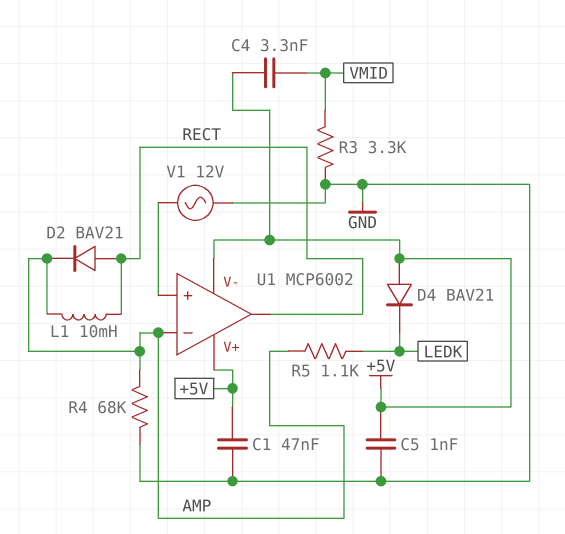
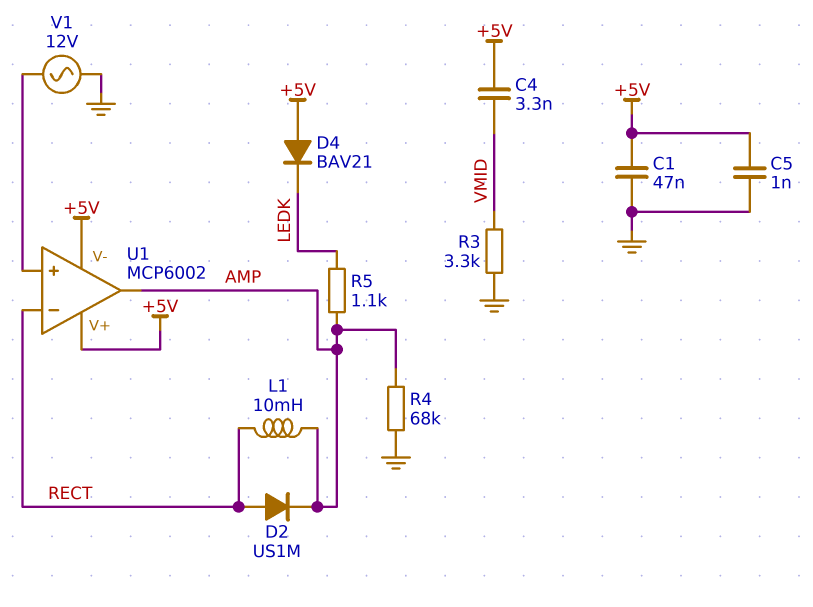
D2: diode BAV21 (A RECT, K AMP) -> diode US1M (A RECT, K AMP)
U1 pin in-: AMP -> RECT
U1 pin out: RECT -> AMP

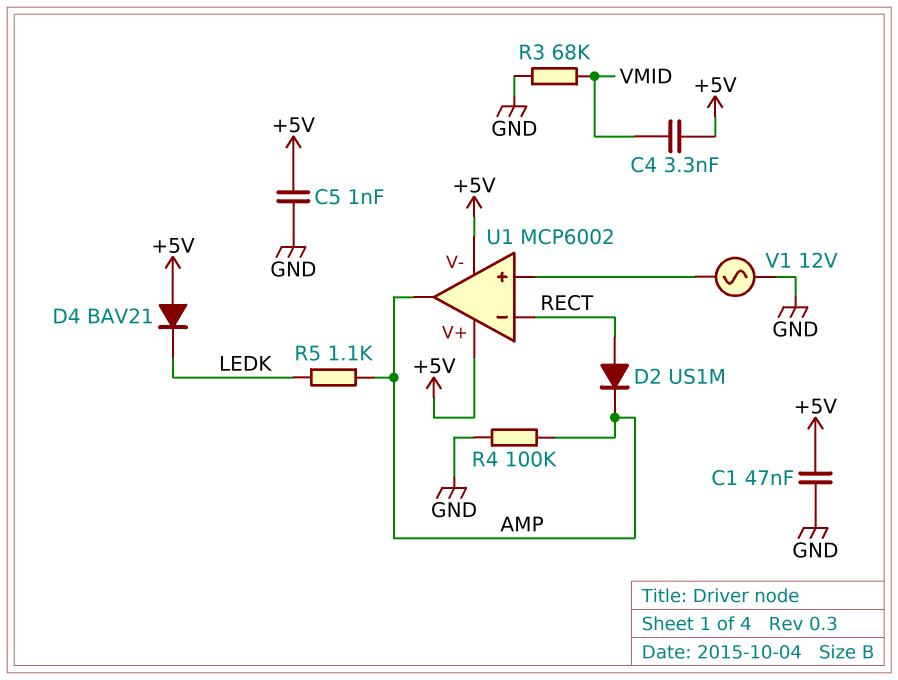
L1: 10mH (AMP, RECT) -> none
R3: 3.3k (GND, VMID) -> 68k (GND, VMID)
R4: 68k (AMP, GND) -> 100k (AMP, GND)

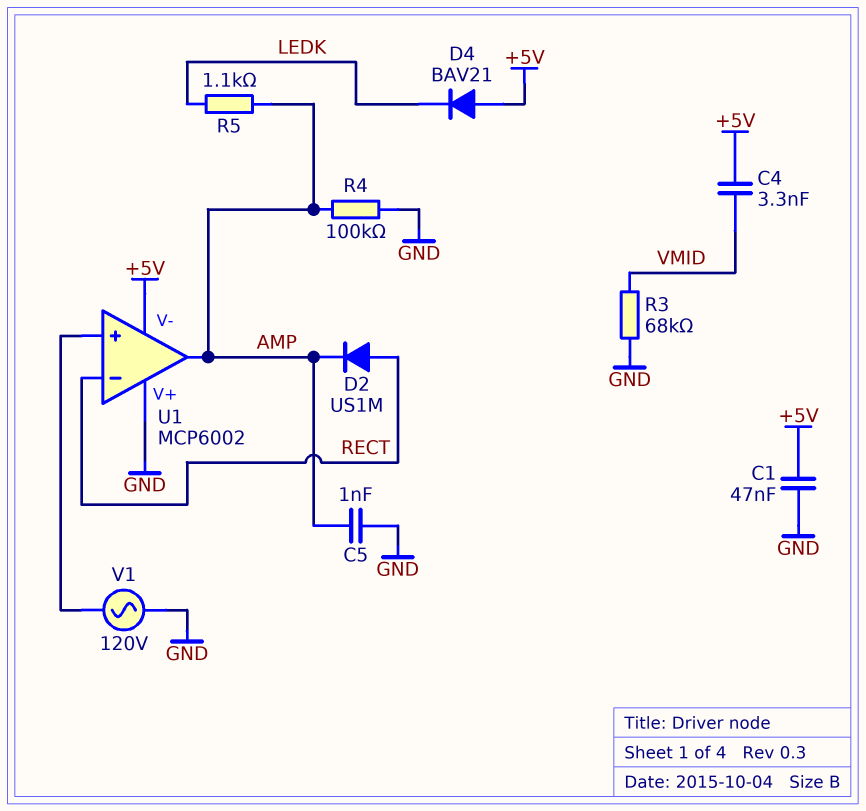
C5: 1nF (+5V, GND) -> 1nF (AMP, GND)
U1 pin V+: +5V -> GND
V1: AC 12V (GND, U1/in+) -> AC 120V (GND, U1/in+)

